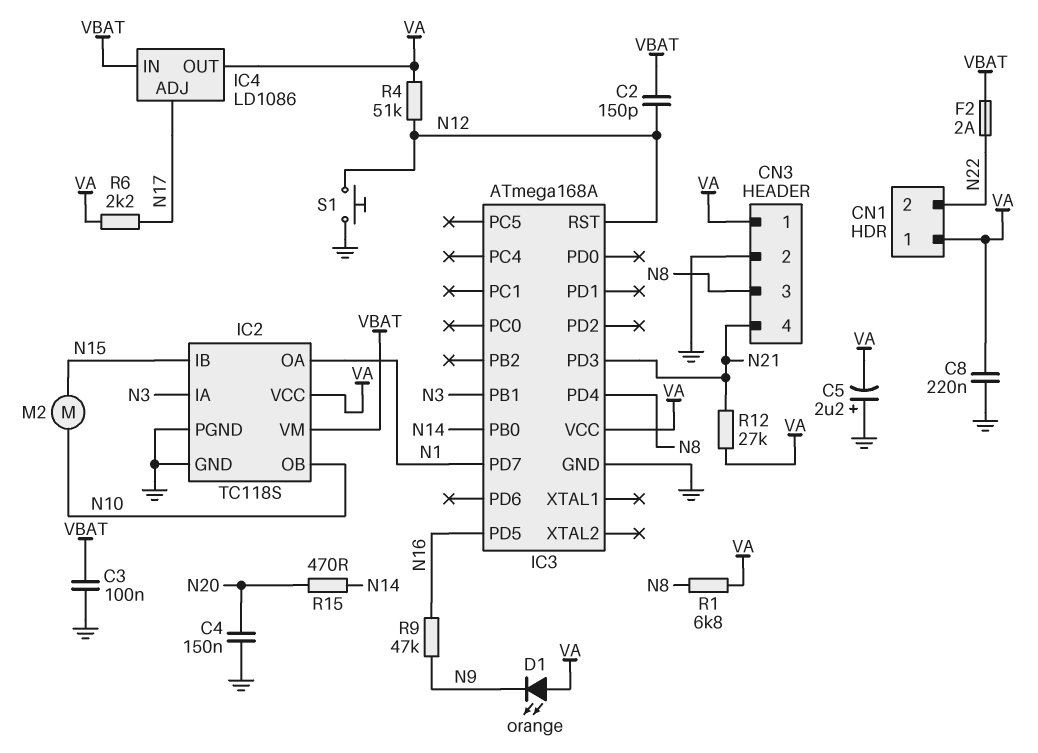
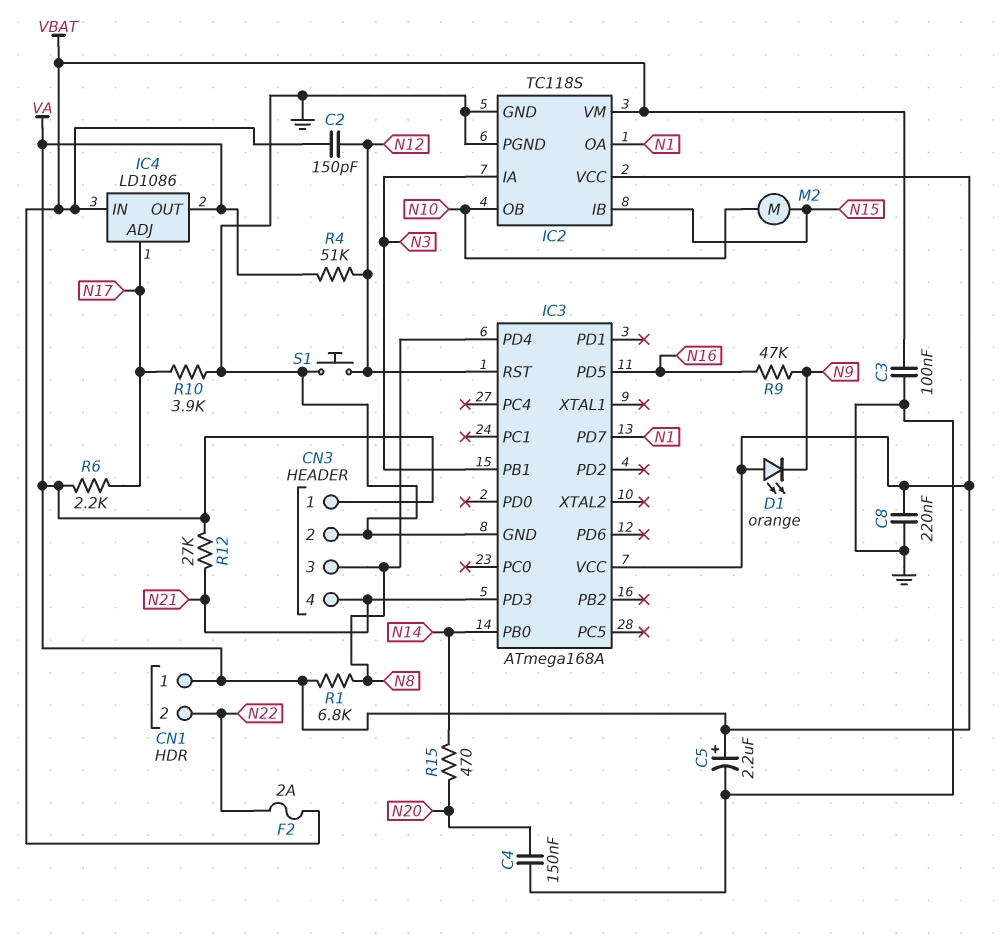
C5: 2.2uF (plus GND, minus VA) -> 2.2uF (plus VA, minus GND)
R10: none -> 3.9k (GND, N17)

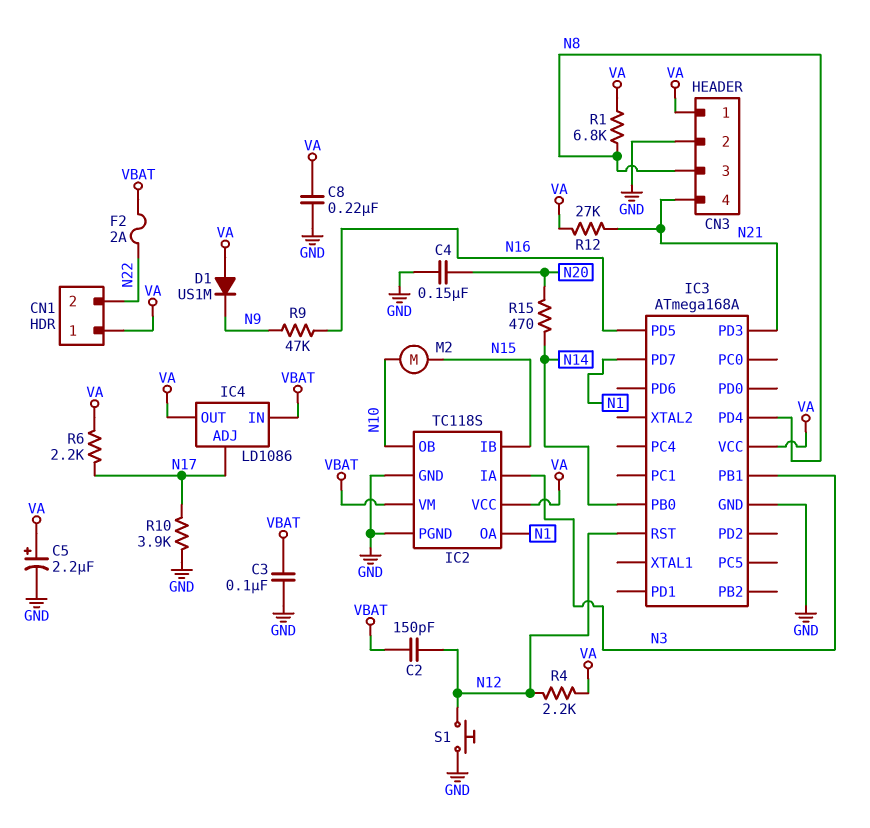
D1: LED orange (A VA, K N9) -> diode US1M (A VA, K N9)
R4: 51k (N12, VA) -> 2.2k (N12, VA)

